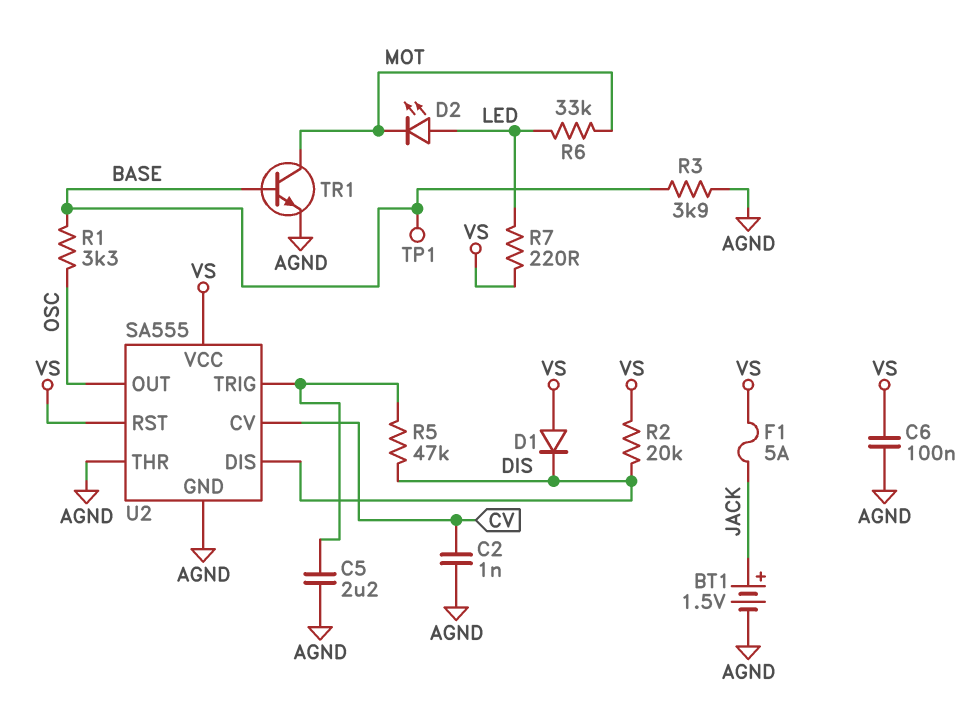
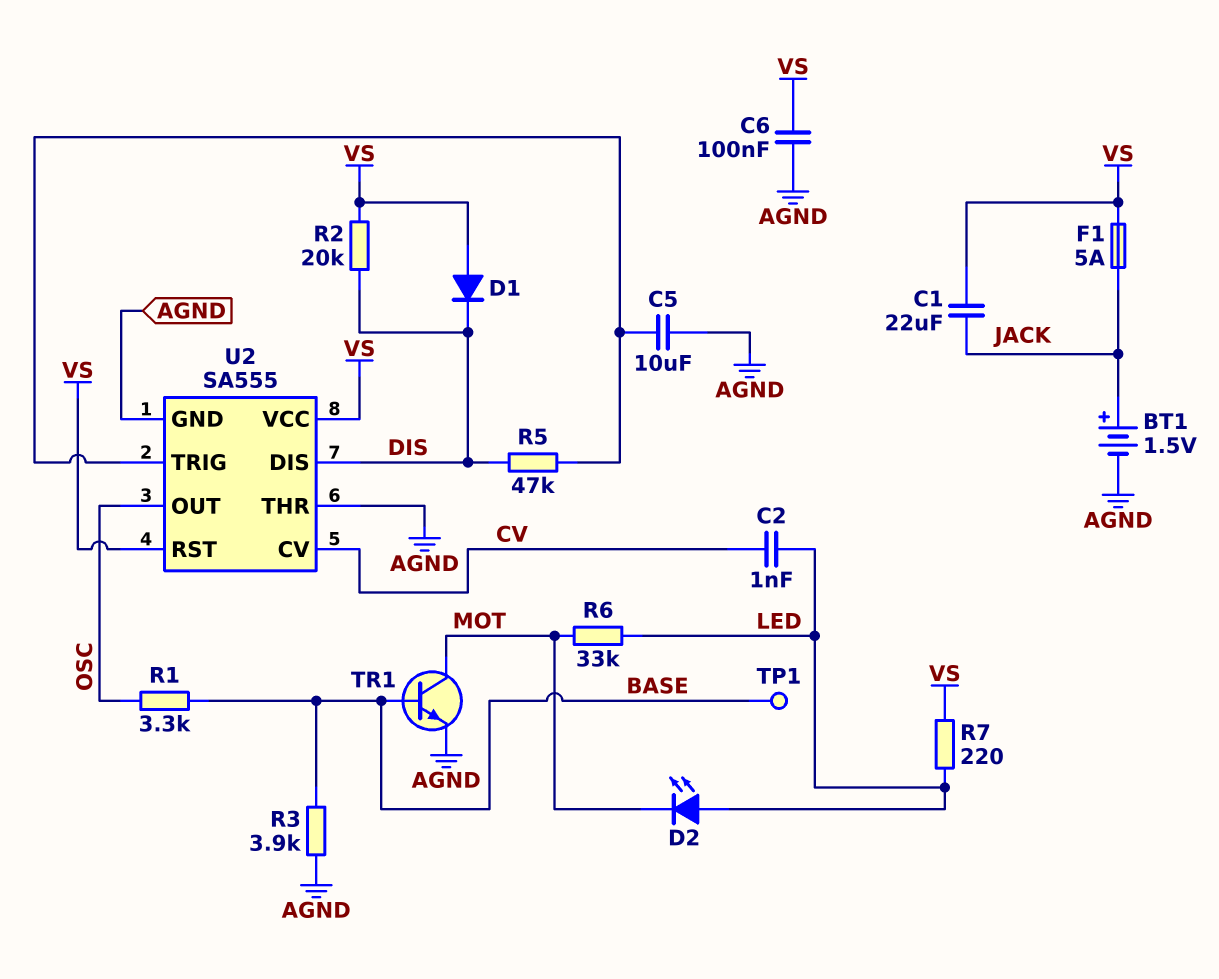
C1: none -> 22uF (JACK, VS)
C2: 1nF (AGND, CV) -> 1nF (CV, LED)
C5: 2.2uF (AGND, U2/TRIG) -> 10uF (AGND, U2/TRIG)

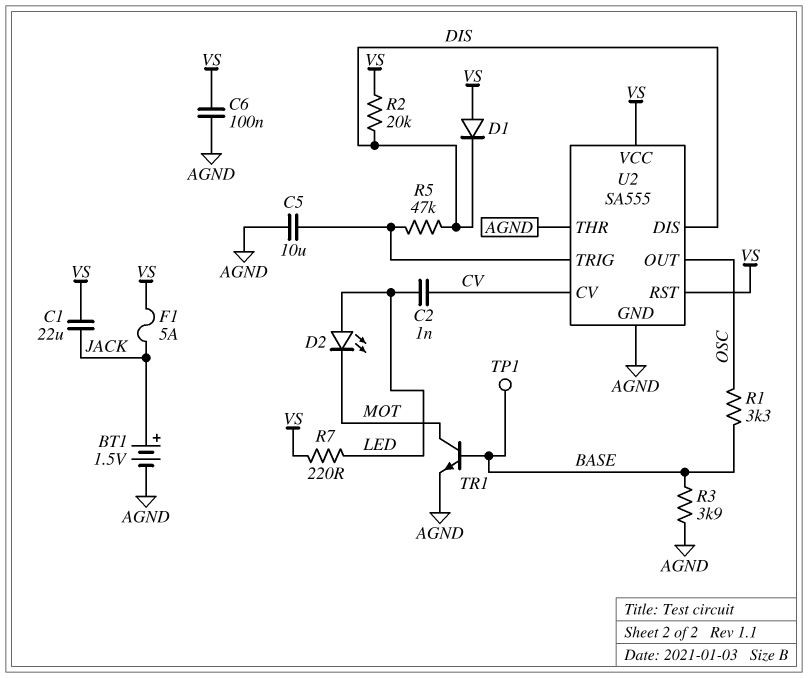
R6: 33k (LED, MOT) -> none

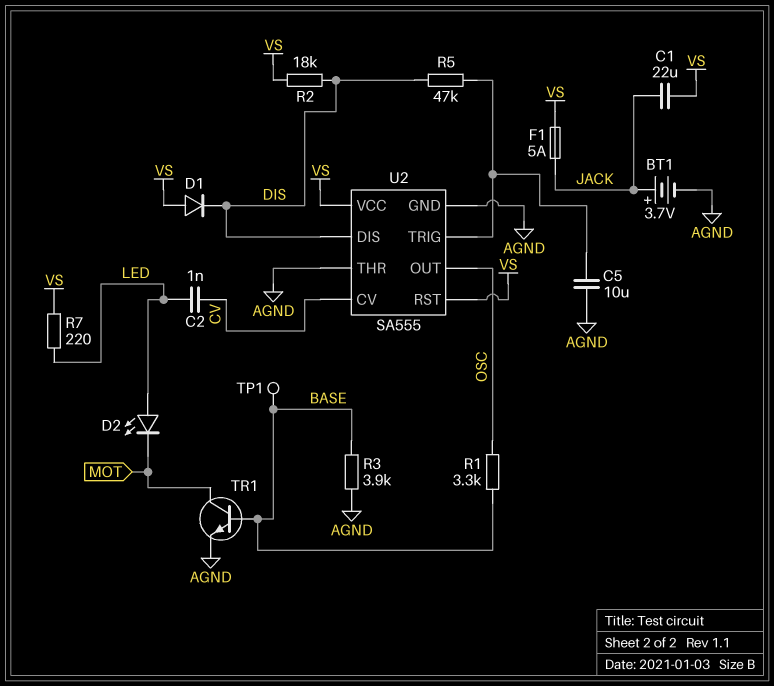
BT1: 1.5V (plus JACK, minus AGND) -> 3.7V (plus JACK, minus AGND)
C6: 100nF (AGND, VS) -> none
R2: 20k (DIS, VS) -> 18k (DIS, VS)

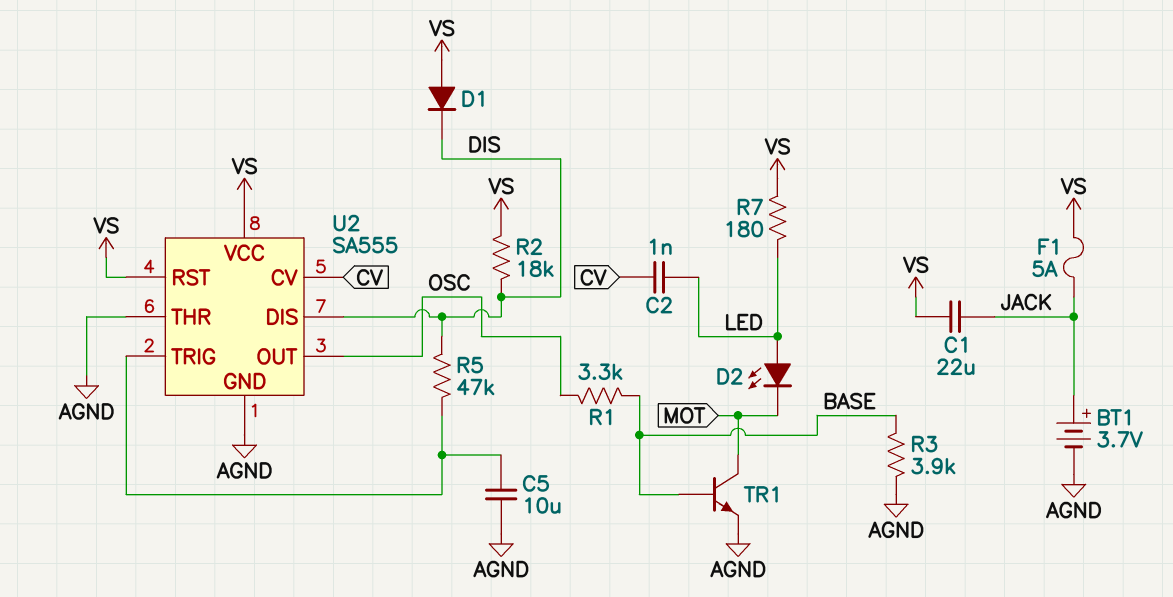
R7: 220 (LED, VS) -> 180 (LED, VS)
TP1: test point (BASE) -> none

